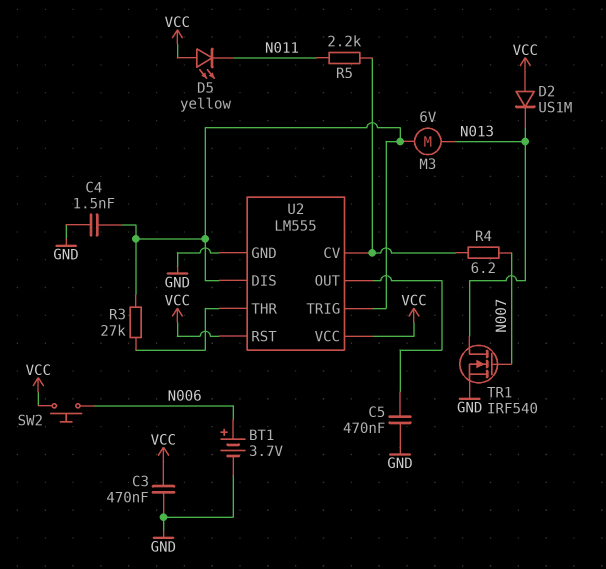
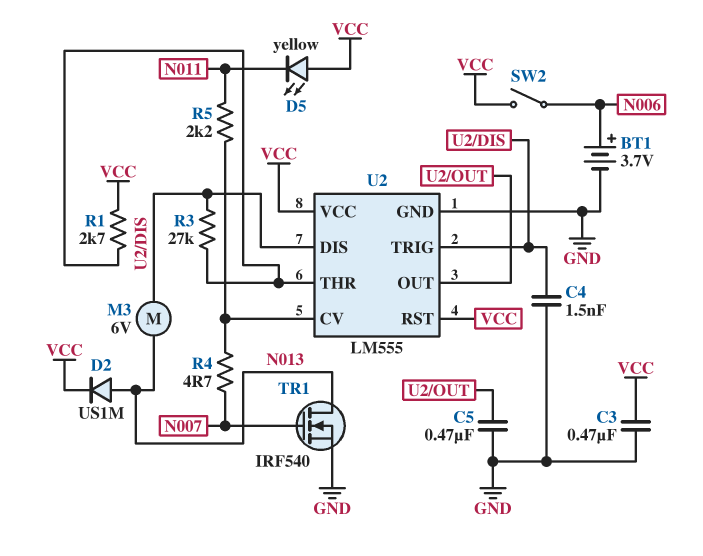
D2: diode US1M (A VCC, K N013) -> diode US1M (A N013, K VCC)
R1: none -> 2.7k (U2/THR, VCC)
R4: 6.2 (N007, U2/CV) -> 4.7 (N007, U2/CV)
SW2: button (N006, VCC) -> switch (N006, VCC)

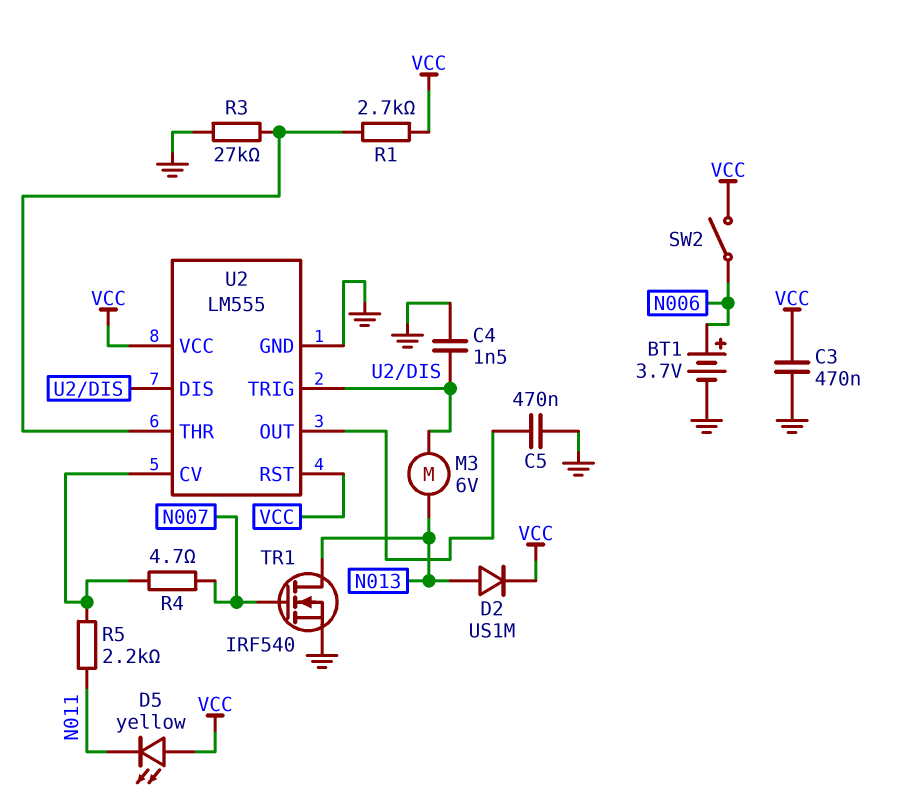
R3: 27k (U2/DIS, U2/THR) -> 27k (GND, U2/THR)

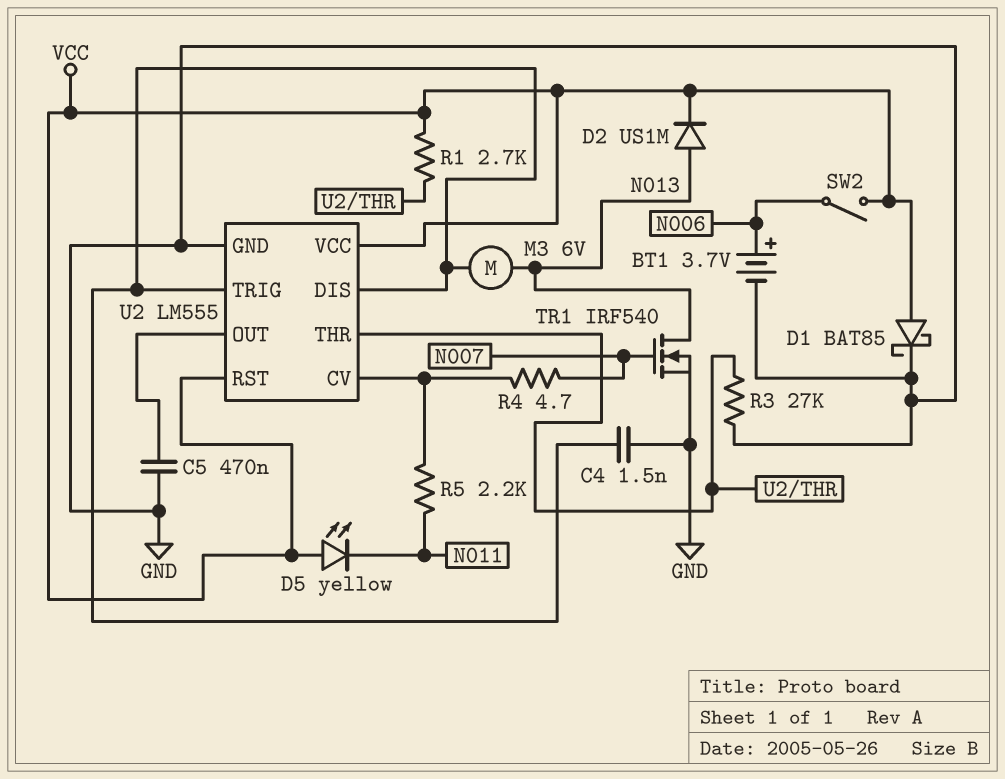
C3: 470nF (GND, VCC) -> none
D1: none -> schottky BAT85 (A VCC, K GND)

